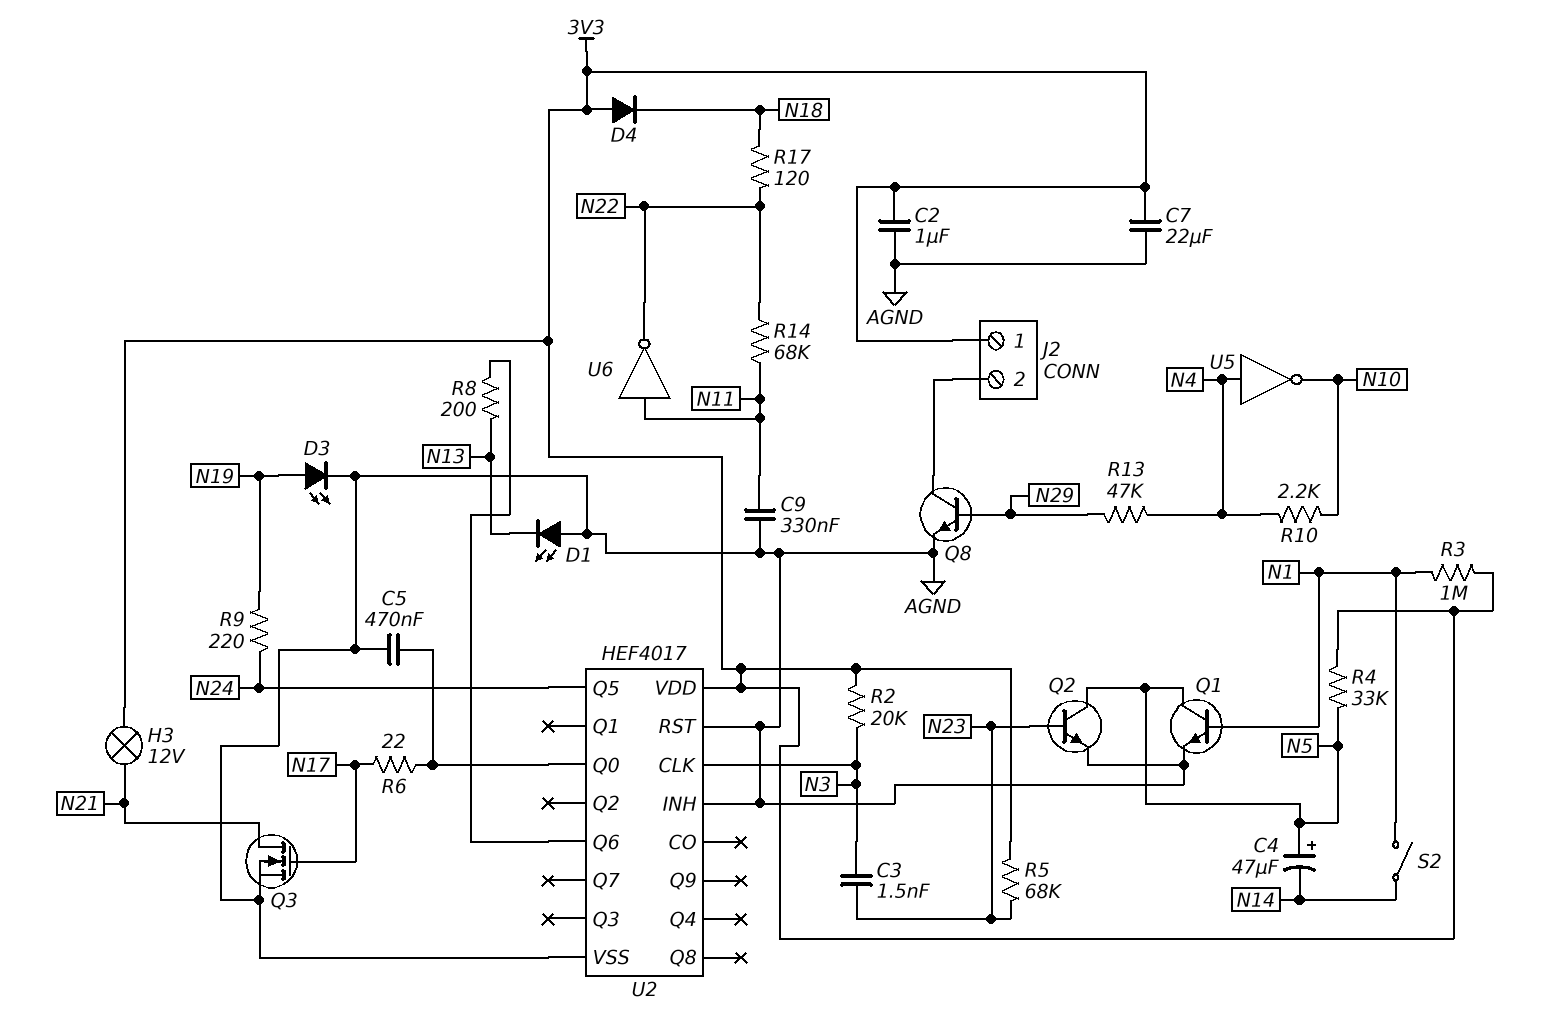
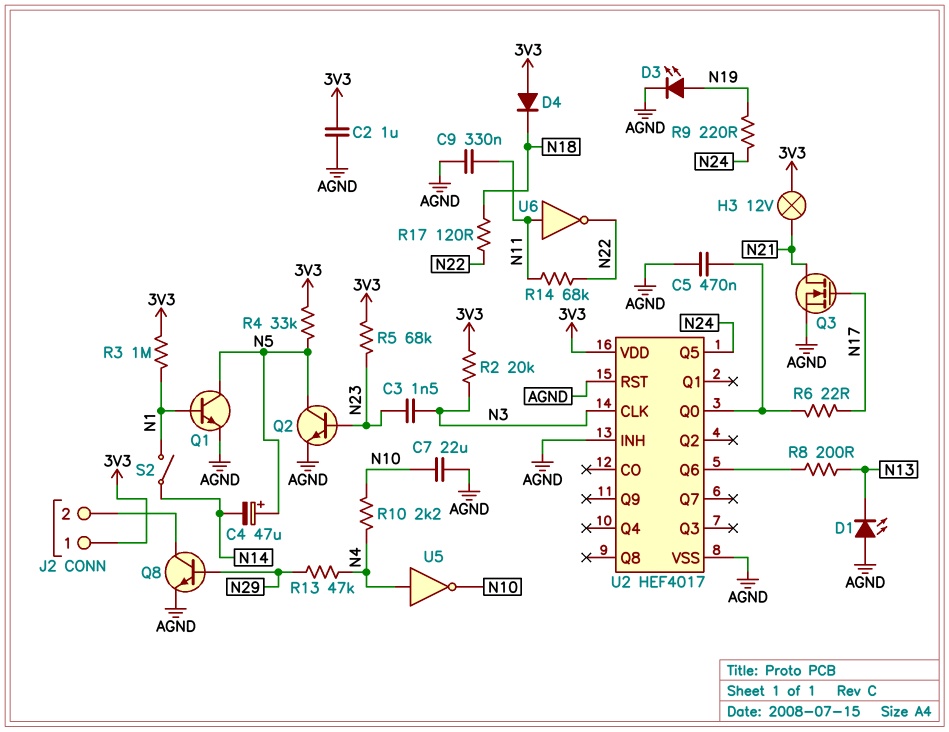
C7: 22uF (3V3, AGND) -> 22uF (AGND, N10)

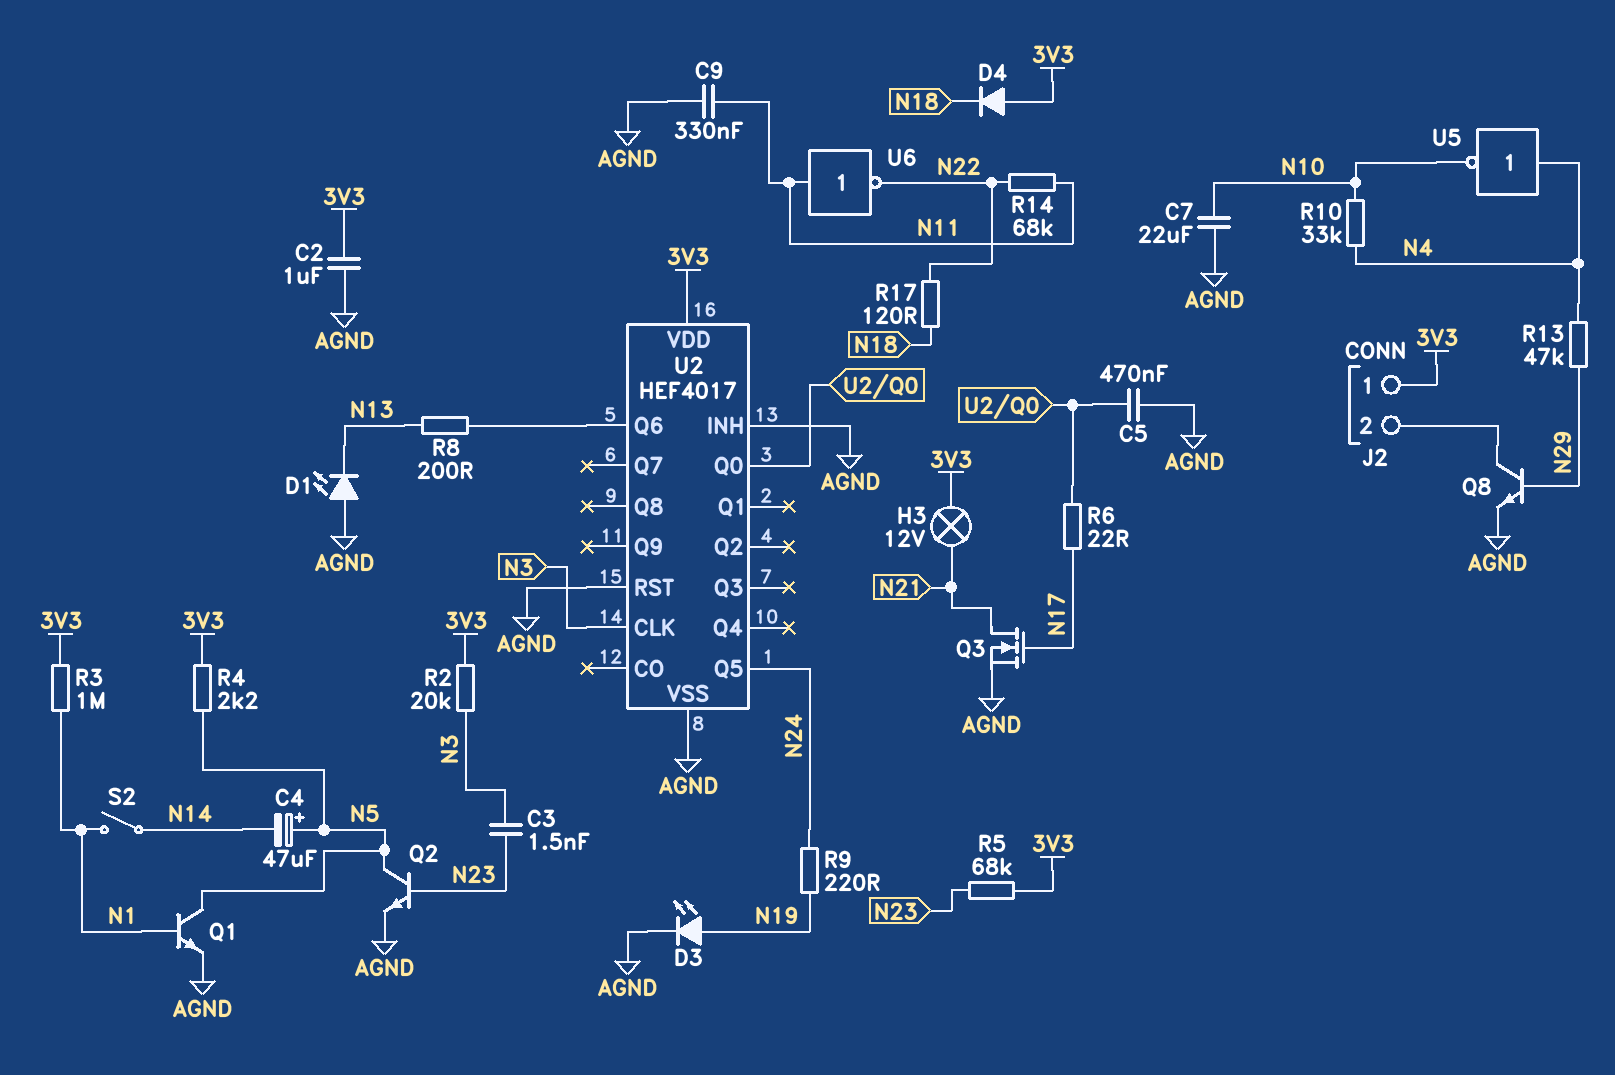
R4: 33k (3V3, N5) -> 2.2k (3V3, N5)
R10: 2.2k (N4, N10) -> 33k (N4, N10)

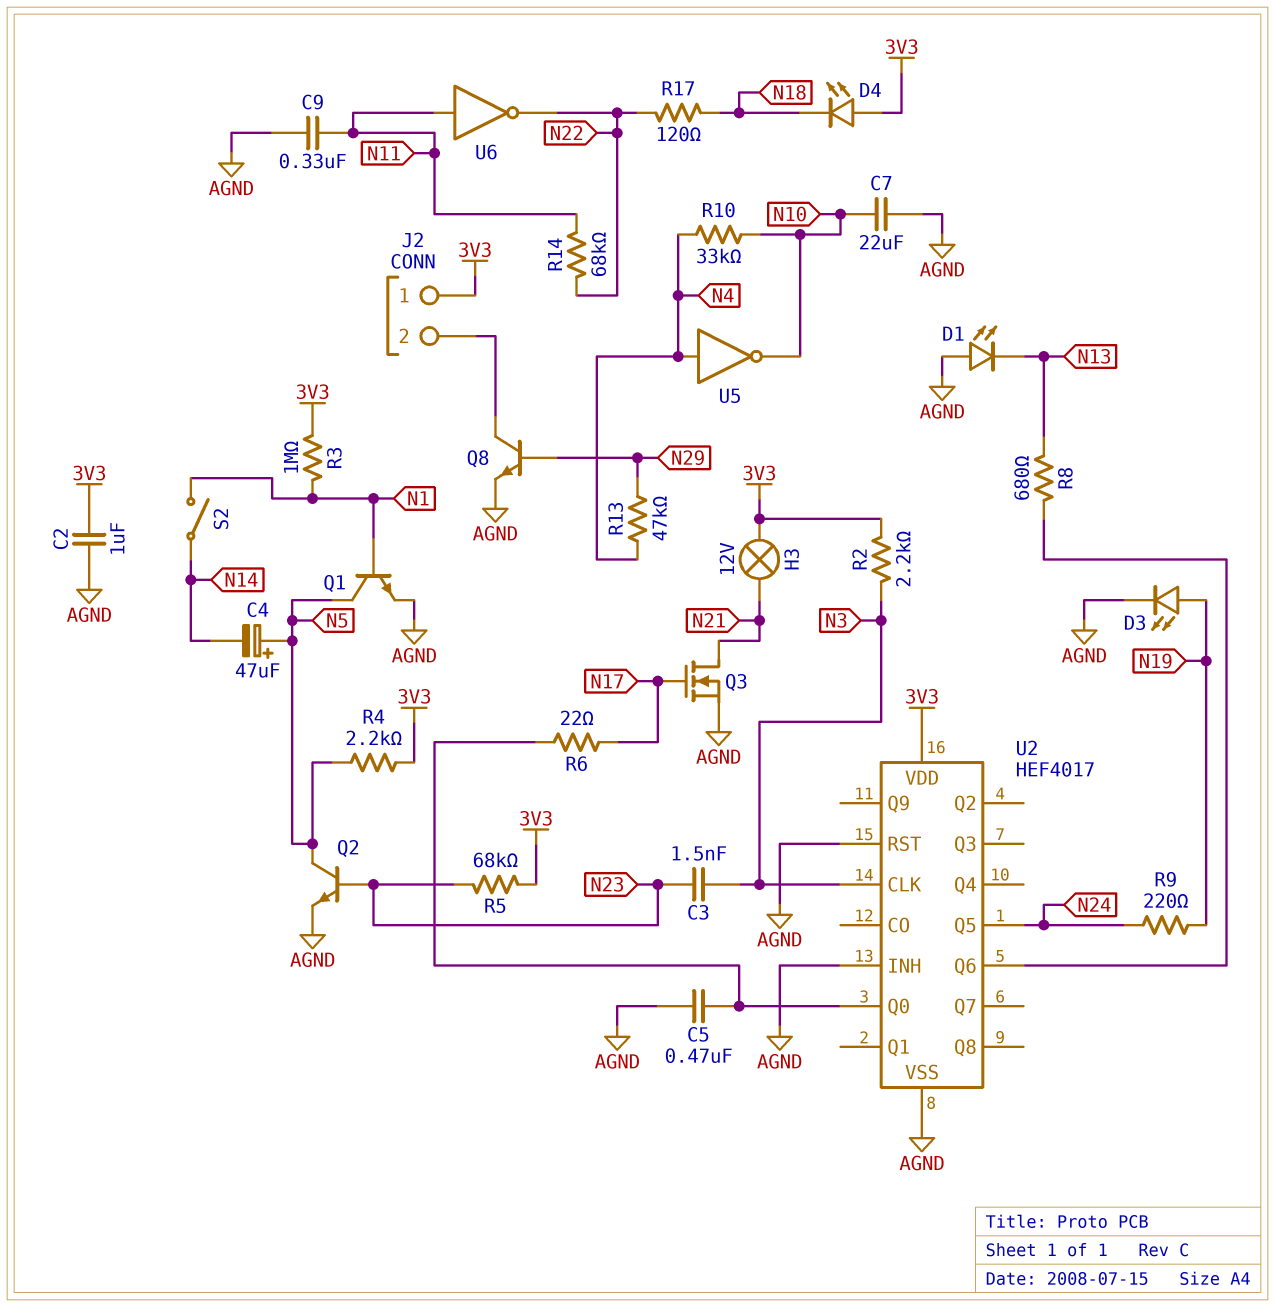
D4: diode (A 3V3, K N18) -> LED (A 3V3, K N18)
R2: 20k (3V3, N3) -> 2.2k (3V3, N3)
R8: 200 (N13, U2/Q6) -> 680 (N13, U2/Q6)

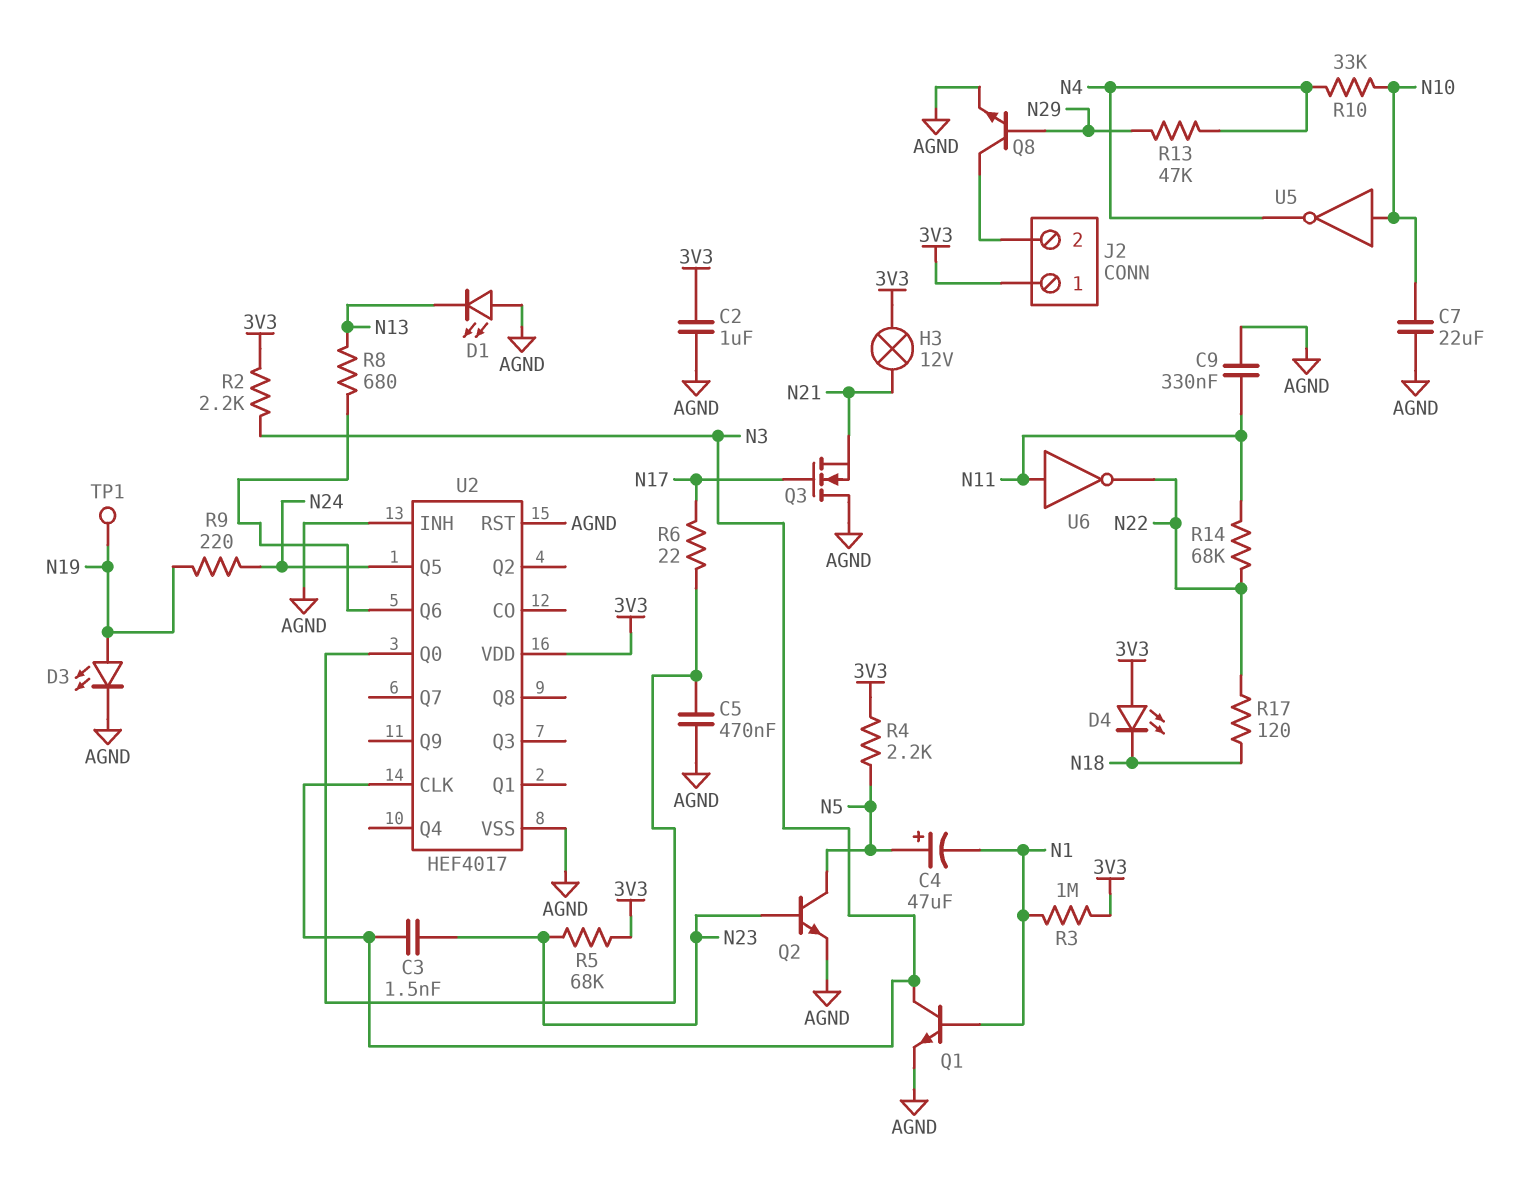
C4: 47uF (plus N5, minus N14) -> 47uF (plus N5, minus N1)
Q1: NPN (B N1, C N5, E AGND) -> NPN (B N1, C N3, E AGND)
Q3: NMOS (G N17, D N21, S AGND) -> NMOS (G N17, D AGND, S N21)
S2: switch (N1, N14) -> none
TP1: none -> test point (N19)
U5: NOT (in N4, out N10) -> NOT (in N10, out N4)

